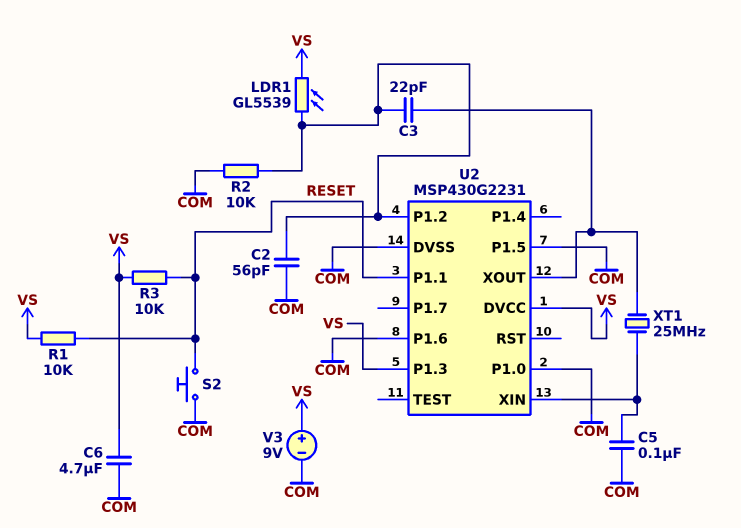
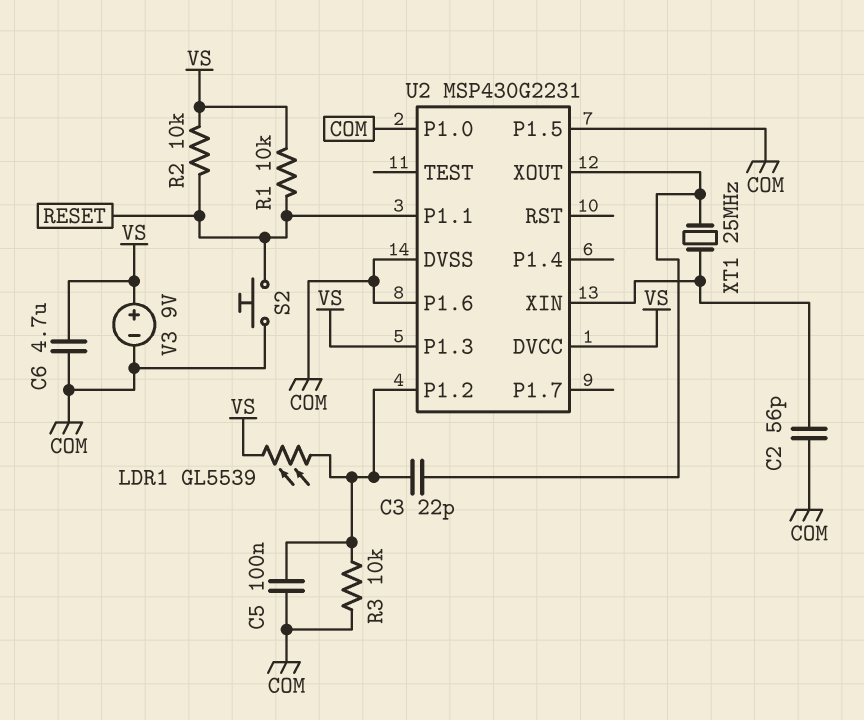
C2: 56pF (COM, U2/P1.2) -> 56pF (COM, U2/XIN)
C5: 100nF (COM, U2/XIN) -> 100nF (COM, U2/P1.2)
R2: 10k (COM, U2/P1.2) -> 10k (RESET, VS)
R3: 10k (RESET, VS) -> 10k (COM, U2/P1.2)

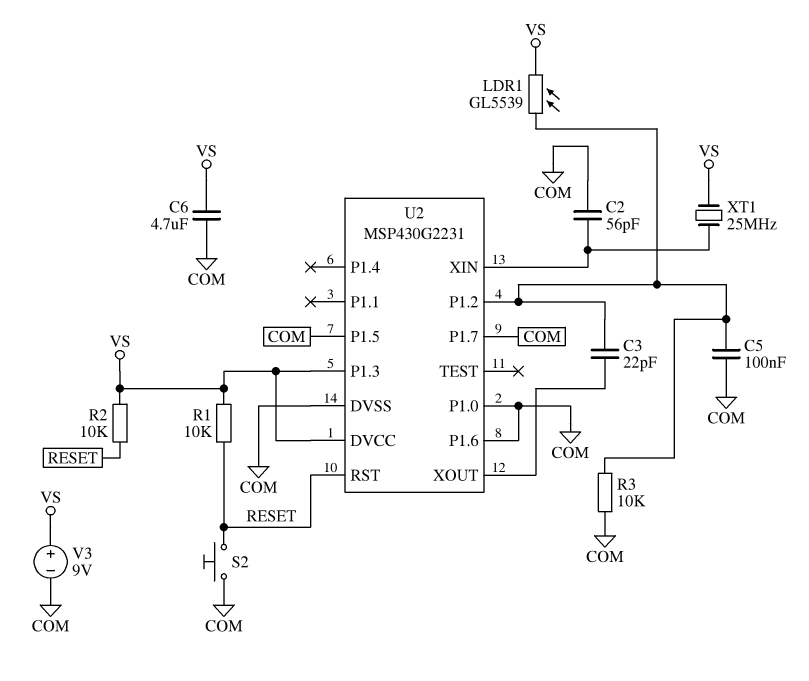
U2 pin P1.1: RESET -> none
U2 pin P1.7: none -> COM
U2 pin RST: none -> RESET
XT1: 25MHz (U2/XIN, U2/XOUT) -> 25MHz (U2/XIN, VS)

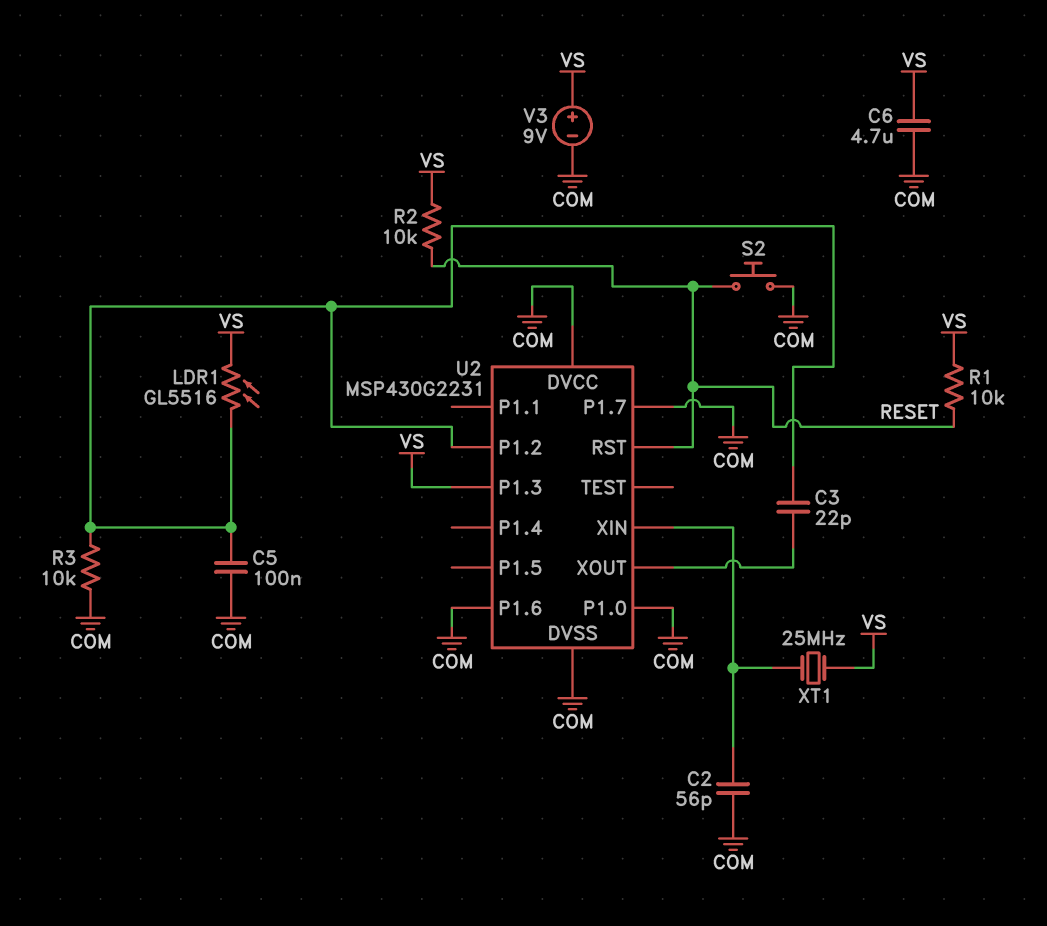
LDR1: GL5539 (U2/P1.2, VS) -> GL5516 (U2/P1.2, VS)
U2 pin DVCC: VS -> COM
U2 pin P1.5: COM -> none

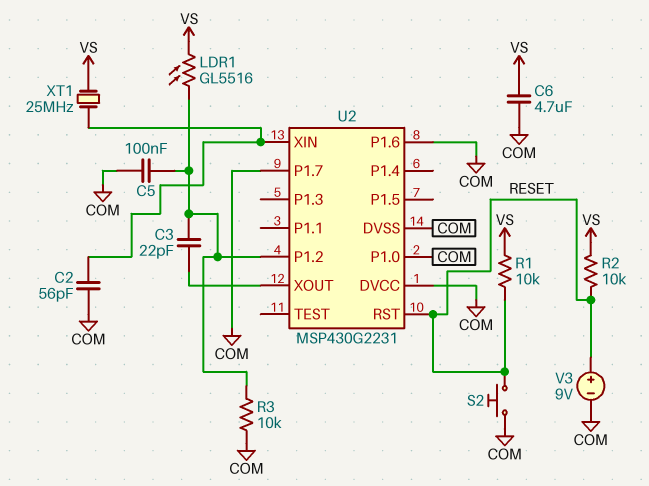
U2 pin P1.3: VS -> none
V3: 9V (plus VS, minus COM) -> 9V (plus RESET, minus COM)

